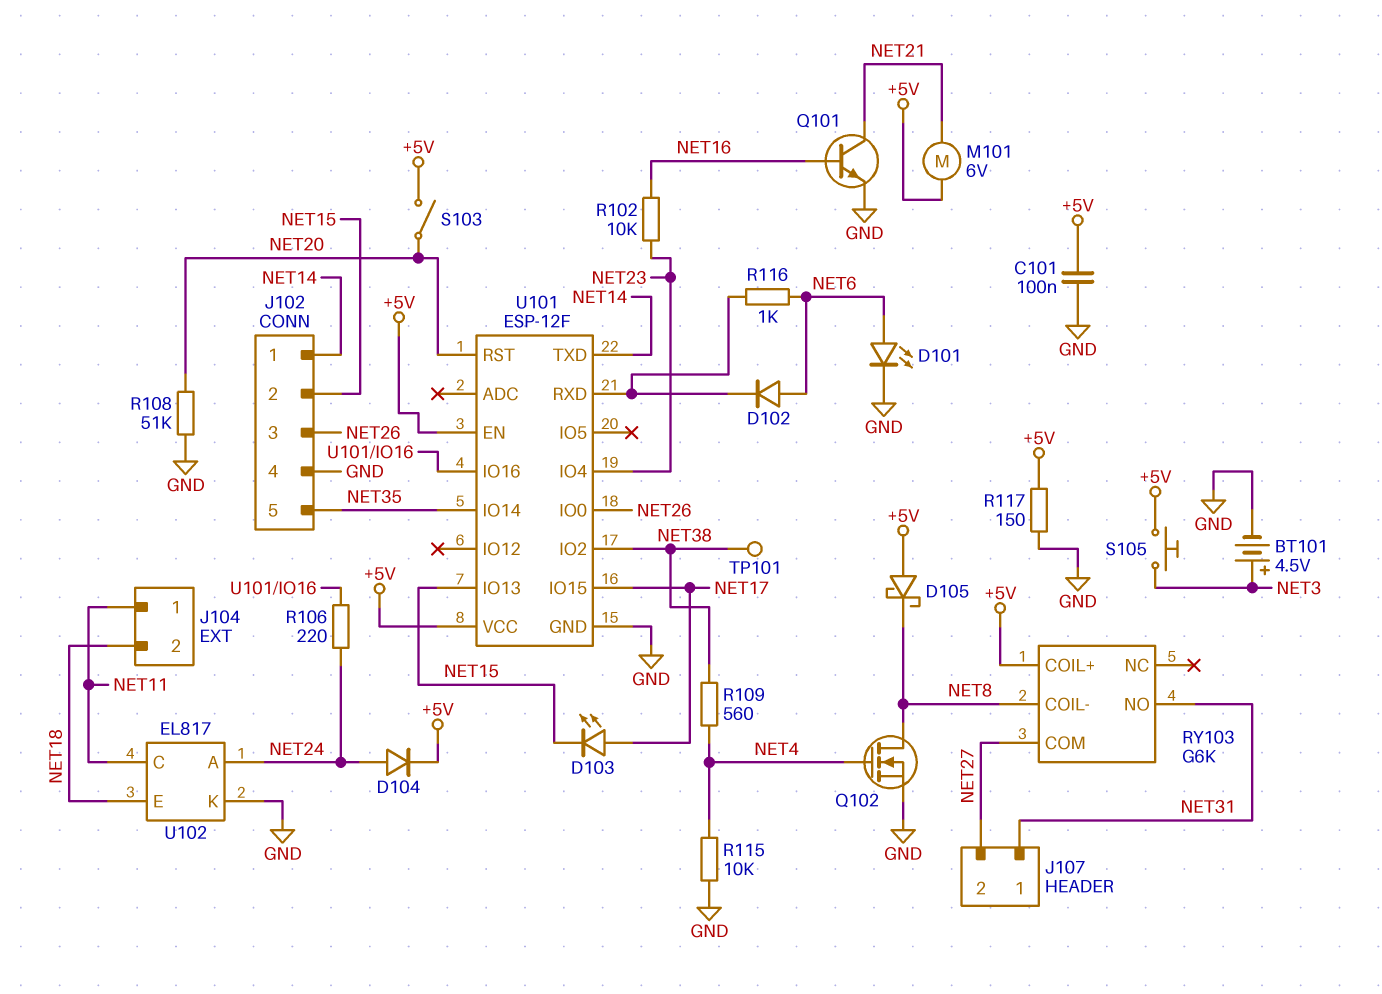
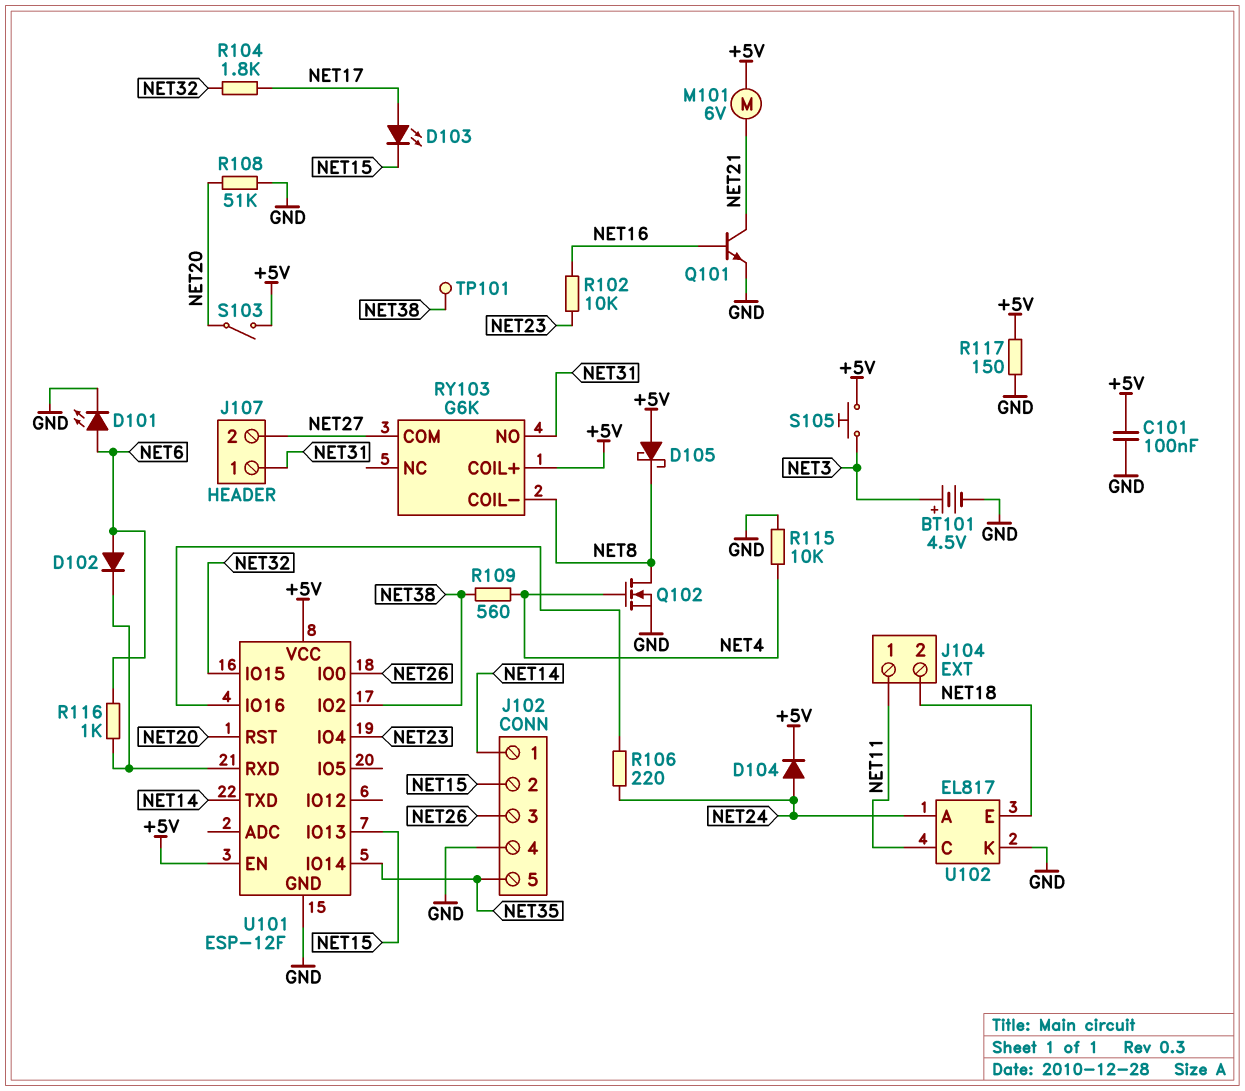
R104: none -> 1.8k (NET17, NET32)
U101 pin IO15: NET17 -> NET32

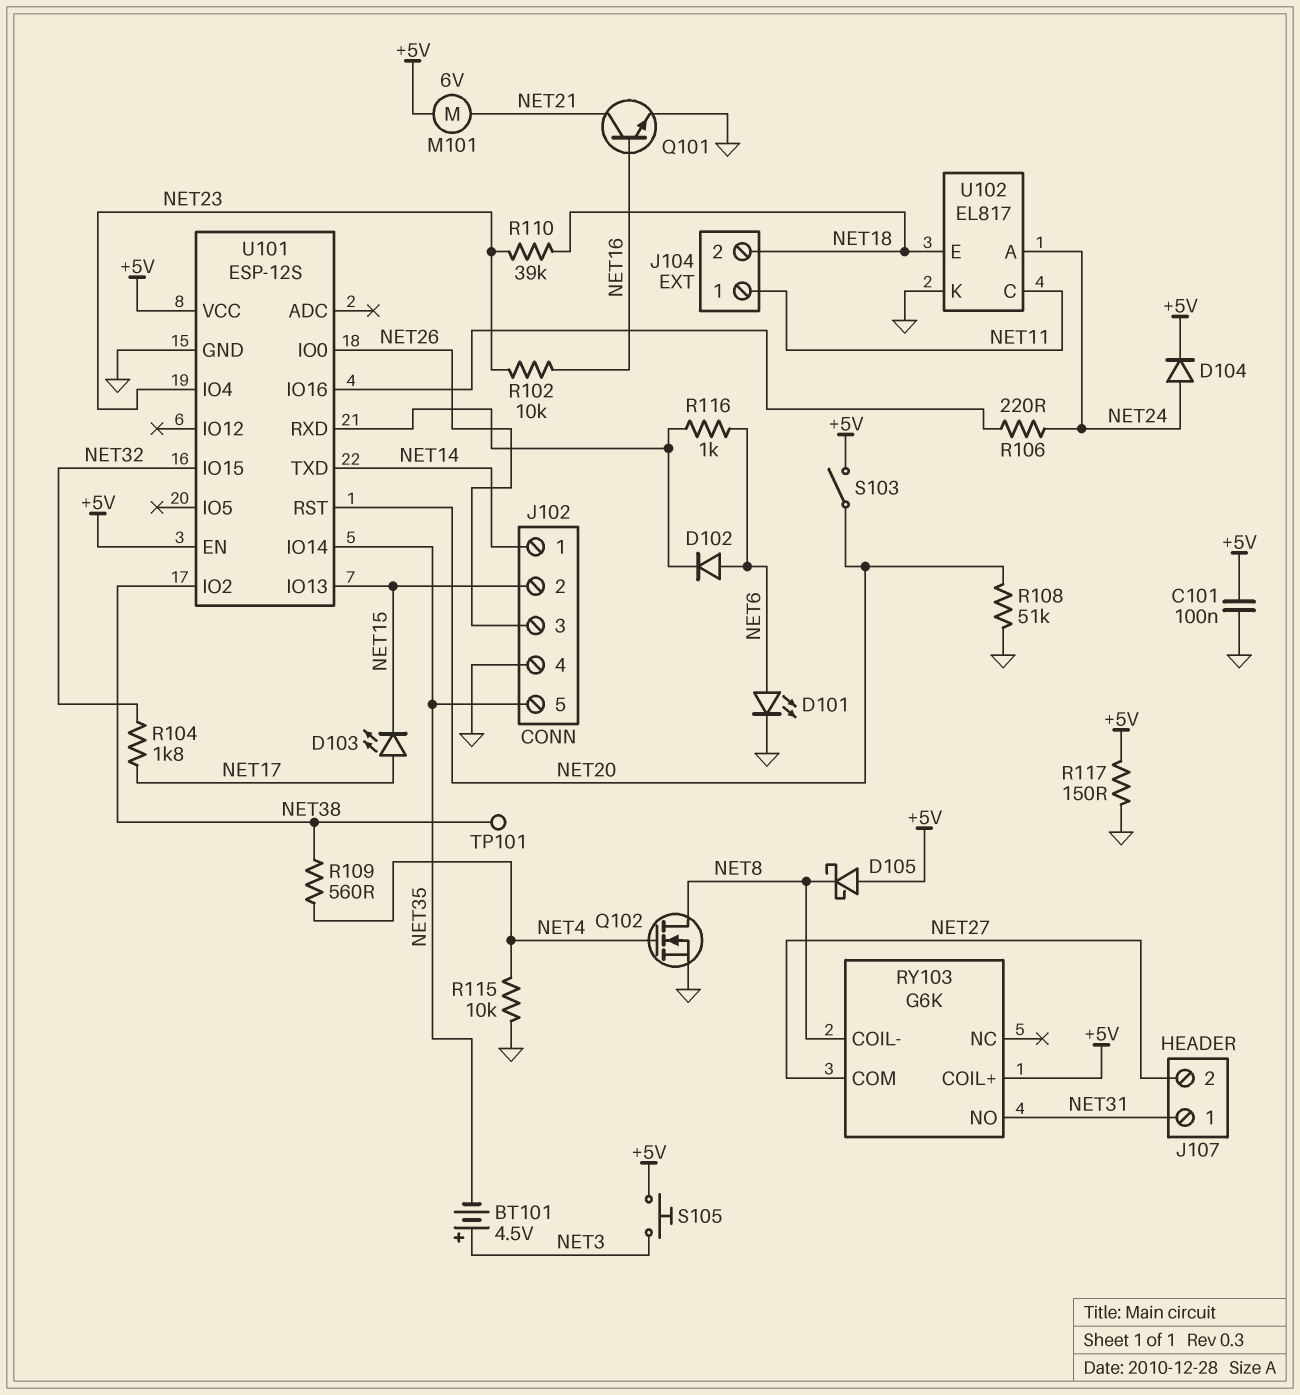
BT101: 4.5V (plus NET3, minus GND) -> 4.5V (plus NET3, minus NET35)
R110: none -> 39k (NET18, NET23)
U101: ESP-12F -> ESP-12S

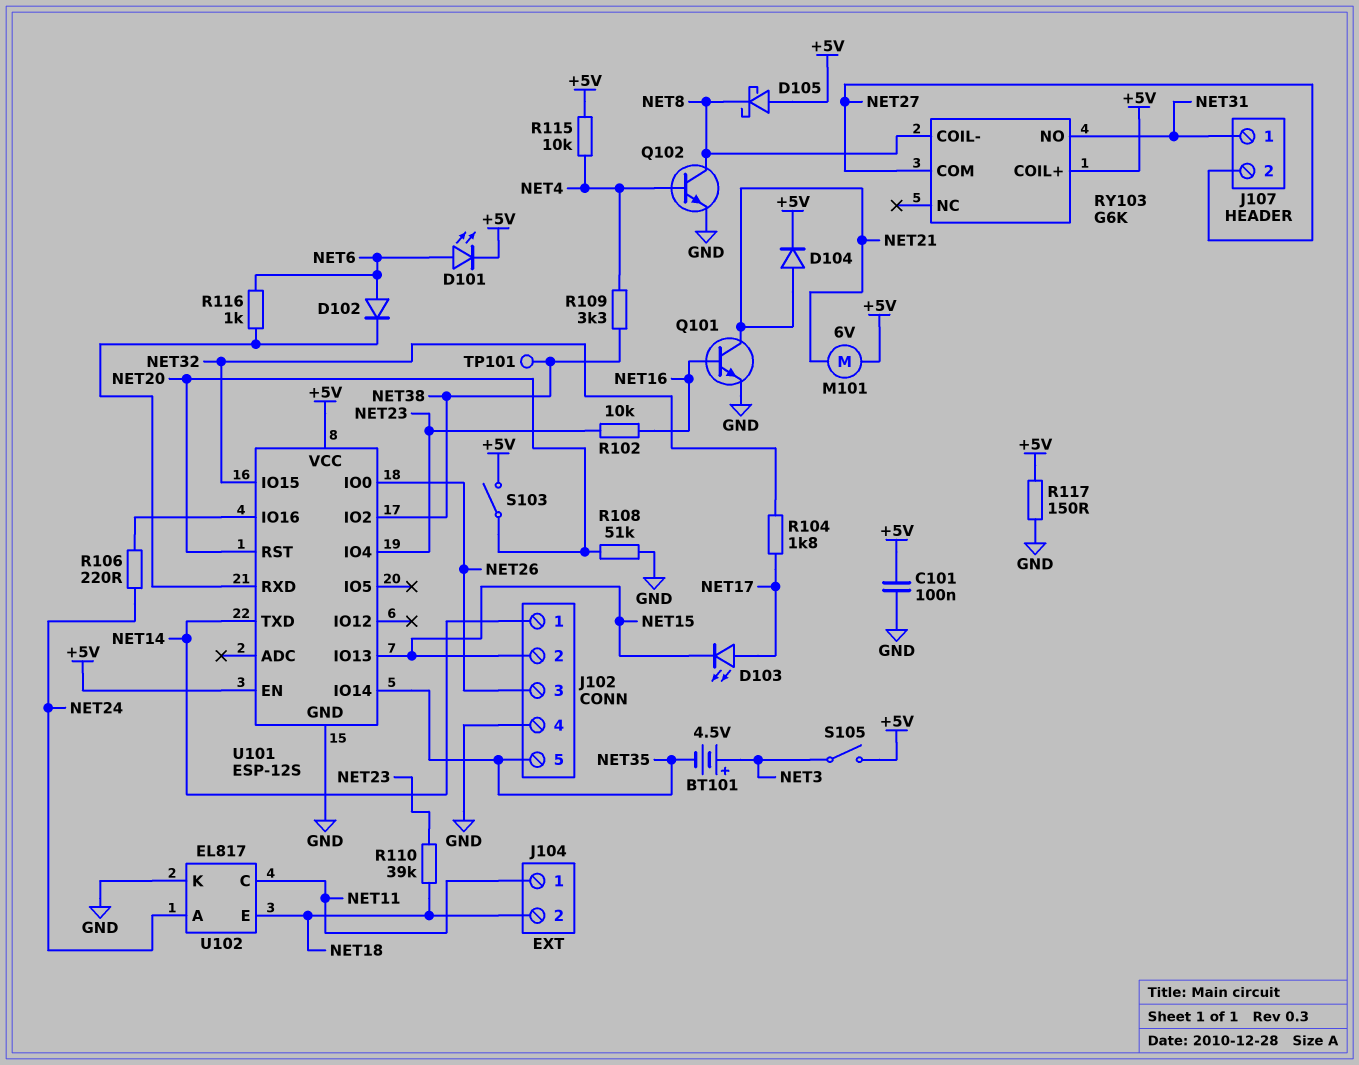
D101: LED (A NET6, K GND) -> LED (A NET6, K +5V)
D104: diode (A NET24, K +5V) -> diode (A NET21, K +5V)
Q102: NMOS (G NET4, D NET8, S GND) -> NPN (B NET4, C NET8, E GND)
R109: 560 (NET4, NET38) -> 3.3k (NET4, NET38)
R115: 10k (GND, NET4) -> 10k (+5V, NET4)
S105: button (+5V, NET3) -> switch (+5V, NET3)

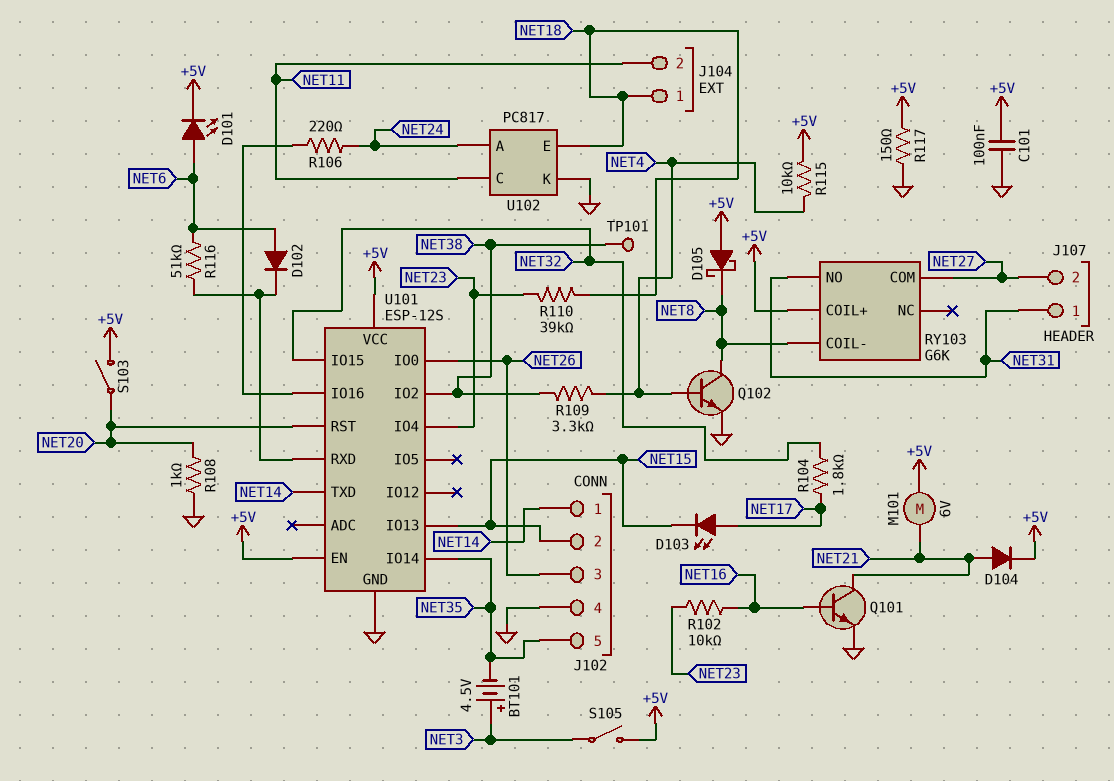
J104 pin 1: NET11 -> NET18
J104 pin 2: NET18 -> NET11
R108: 51k (GND, NET20) -> 1k (GND, NET20)
R116: 1k (NET6, U101/RXD) -> 51k (NET6, U101/RXD)
U102: EL817 -> PC817

